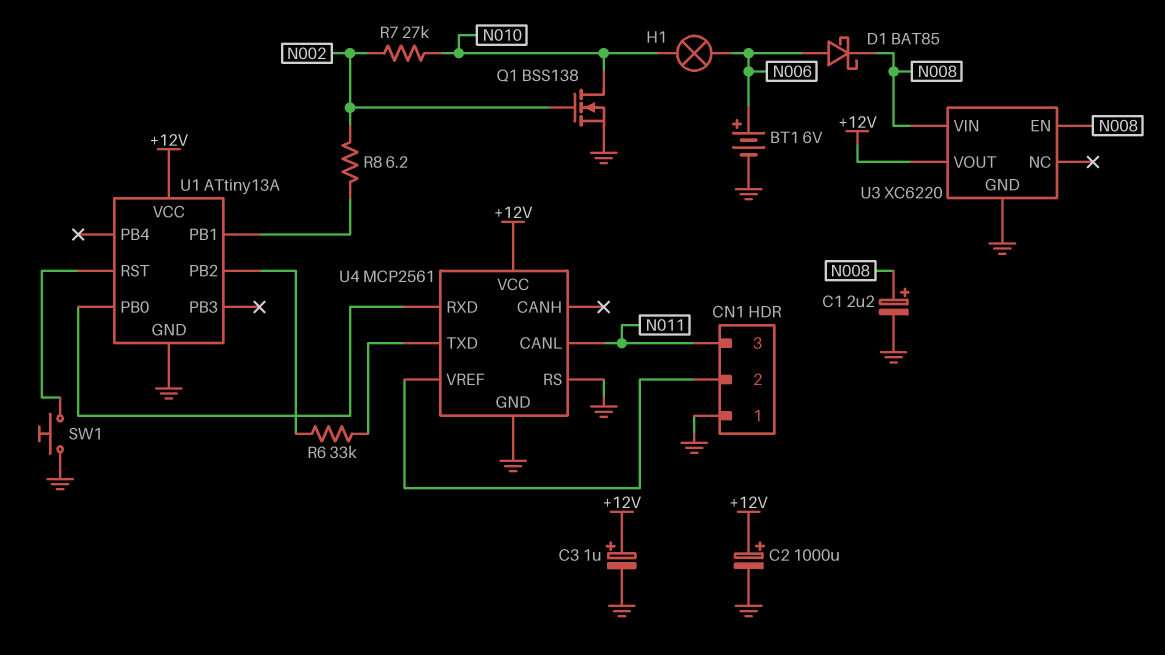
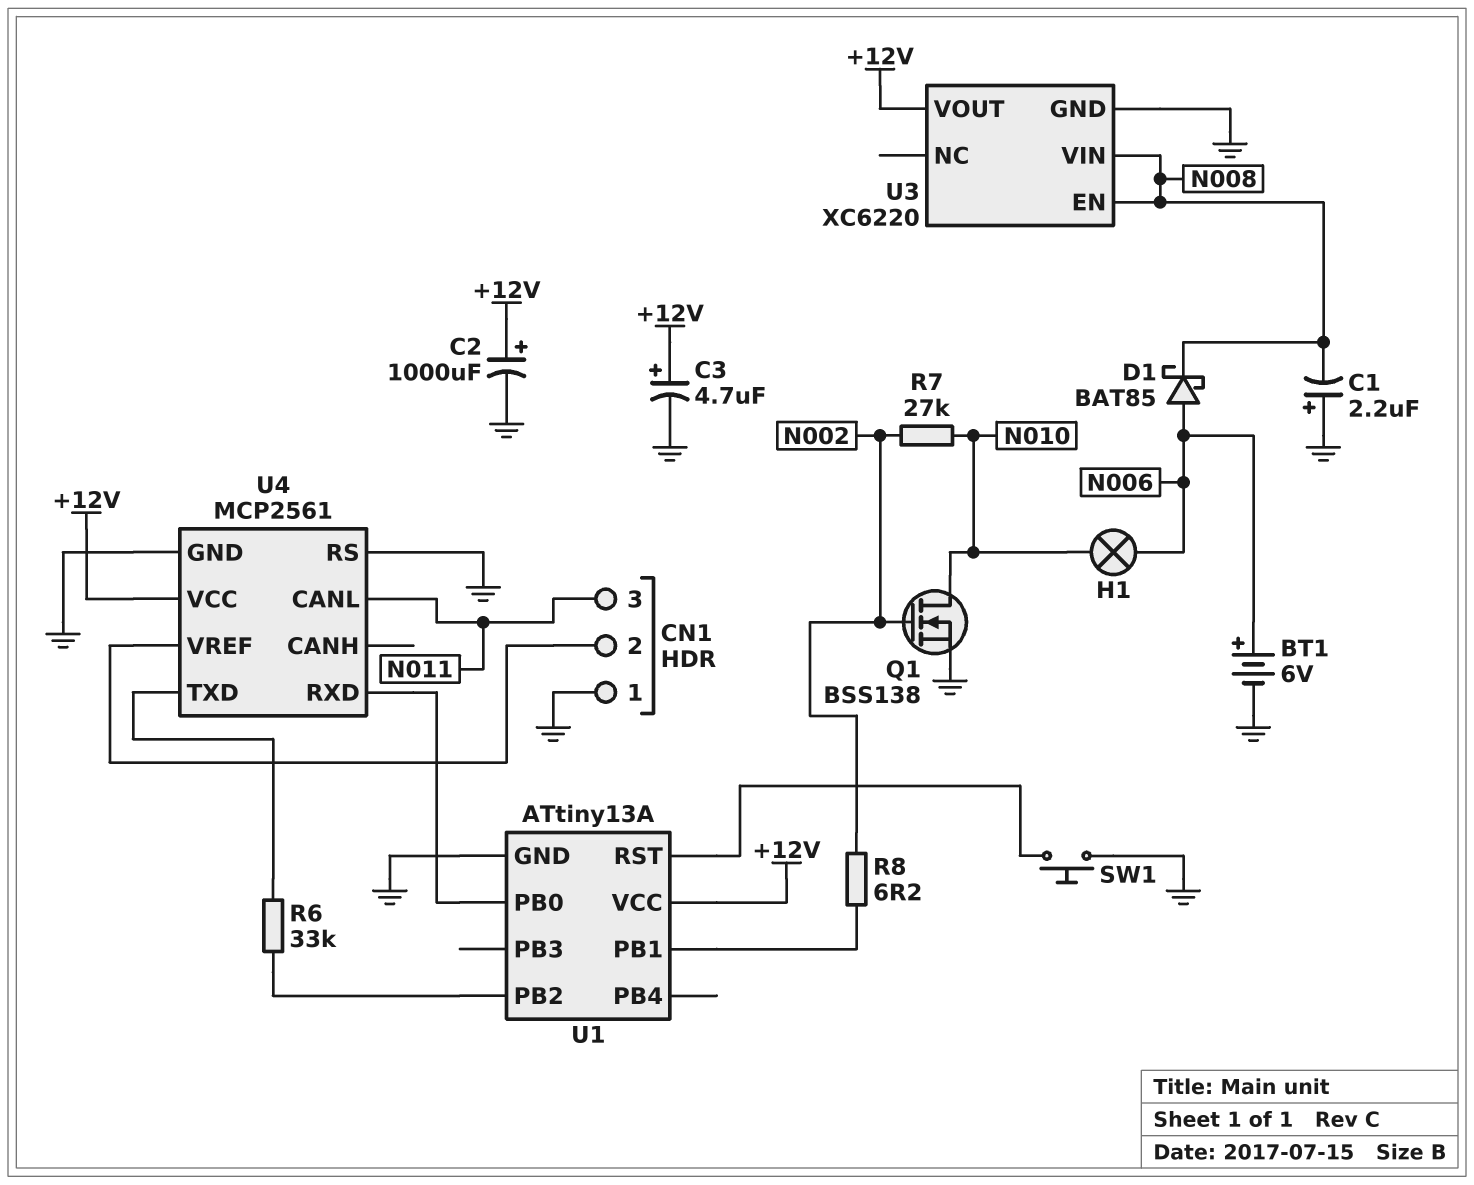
C1: 2.2uF (plus N008, minus GND) -> 2.2uF (plus GND, minus N008)
C3: 1uF (plus +12V, minus GND) -> 4.7uF (plus +12V, minus GND)

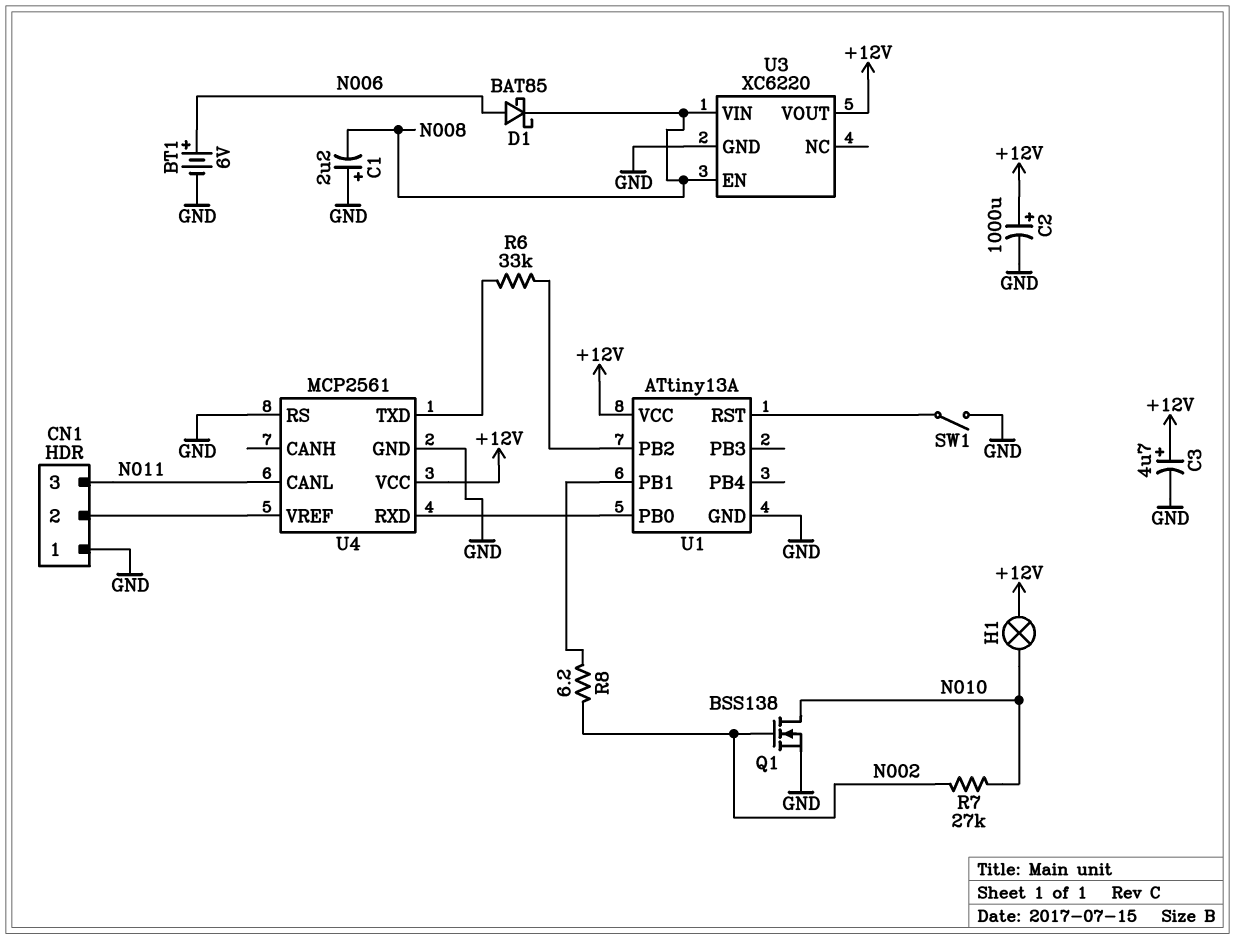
H1: lamp (N006, N010) -> lamp (+12V, N010)
SW1: button (GND, U1/RST) -> switch (GND, U1/RST)

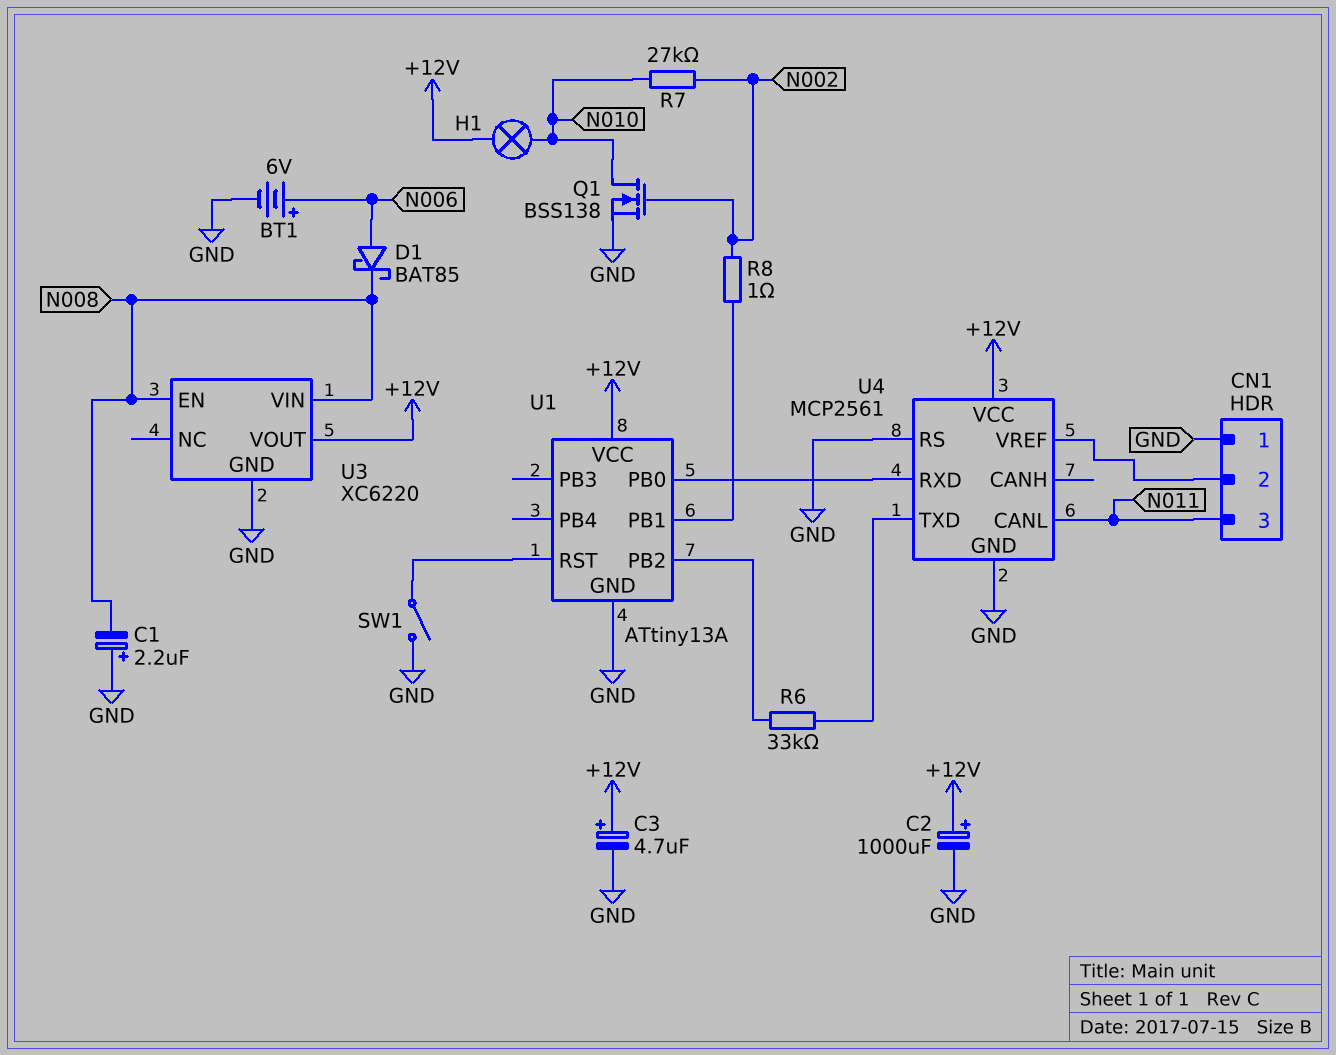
R8: 6.2 (N002, U1/PB1) -> 1 (N002, U1/PB1)

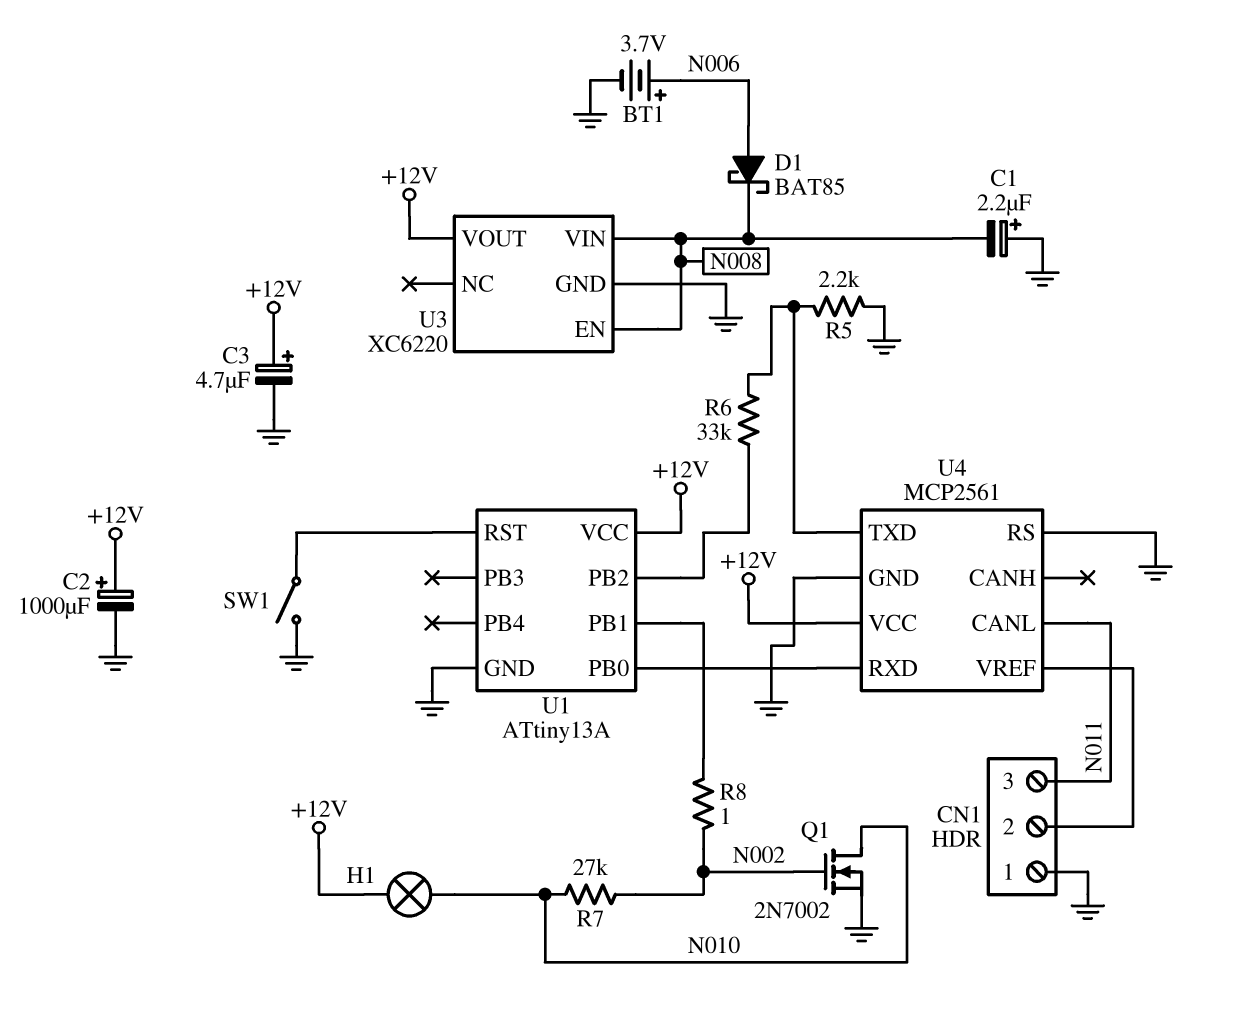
BT1: 6V (plus N006, minus GND) -> 3.7V (plus N006, minus GND)
Q1: NMOS BSS138 (G N002, D N010, S GND) -> NMOS 2N7002 (G N002, D N010, S GND)
R5: none -> 2.2k (GND, U4/TXD)

